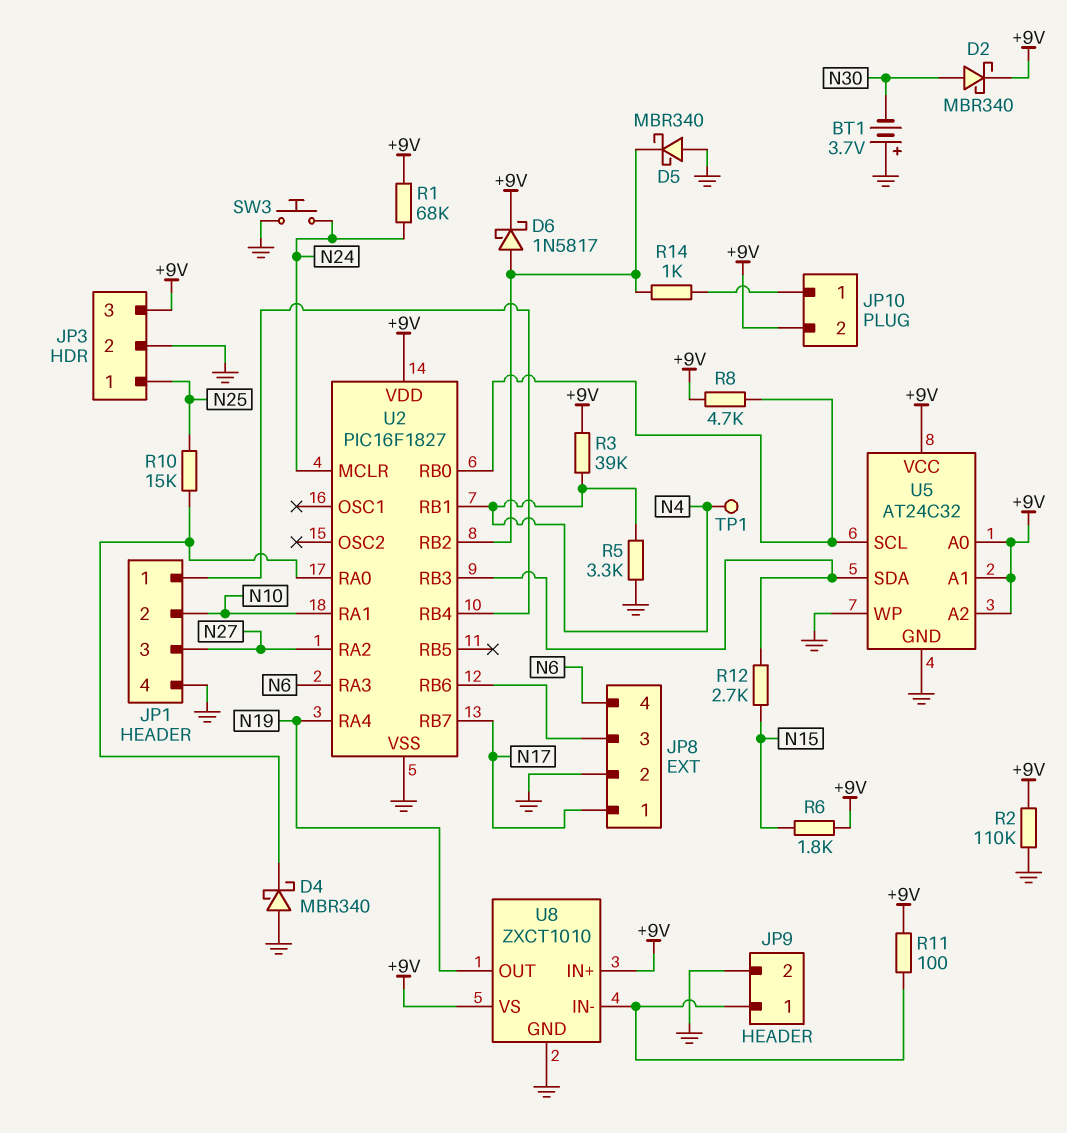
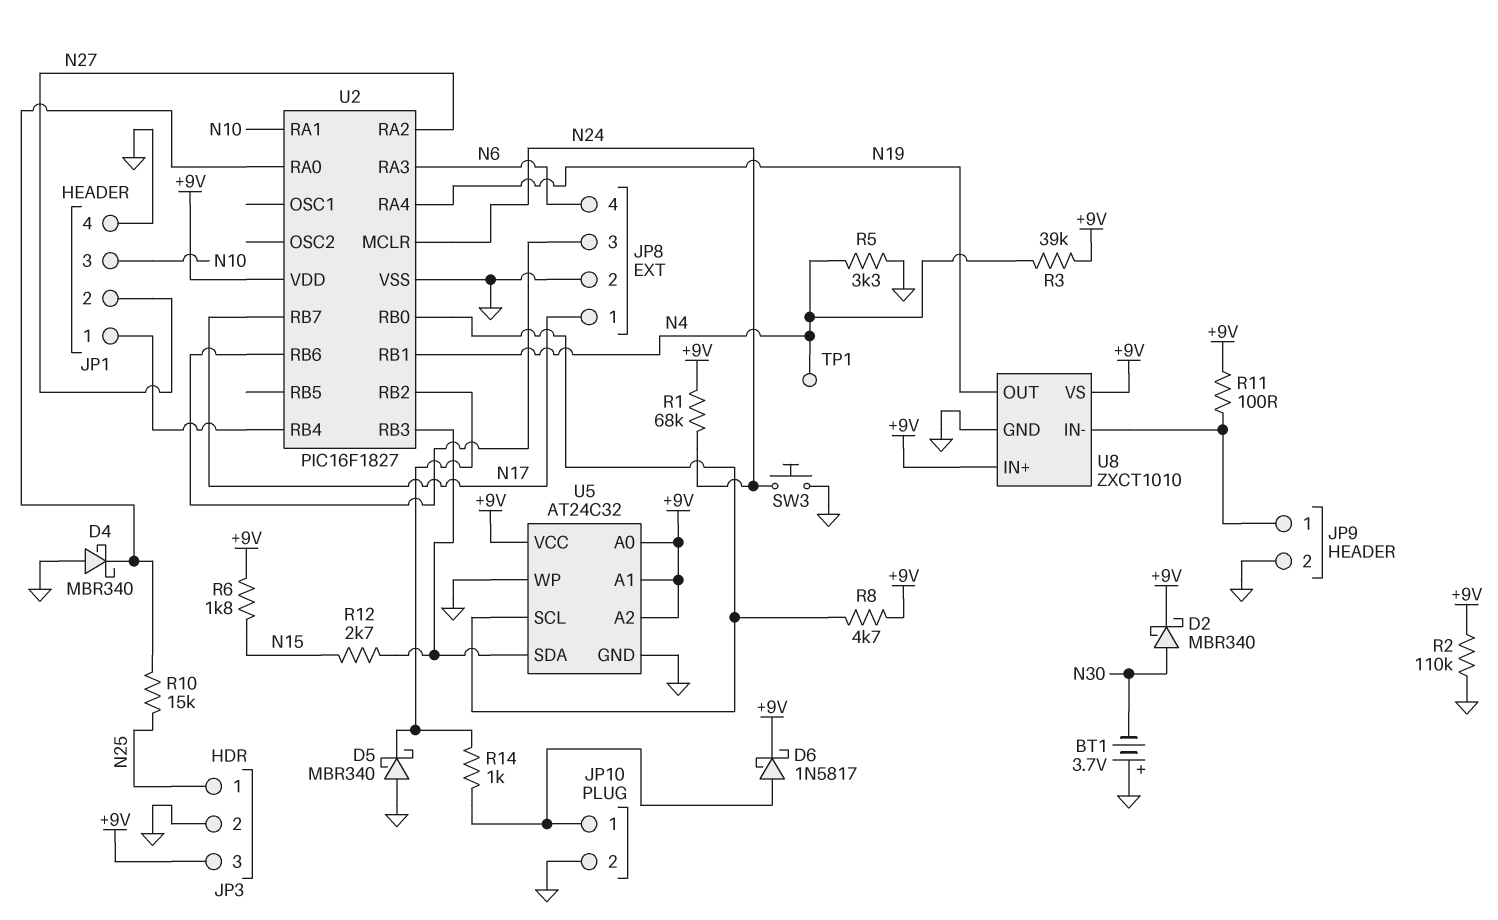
D6: schottky 1N5817 (A U2/RB2, K +9V) -> schottky 1N5817 (A JP10/1, K +9V)
JP1 pin 2: N10 -> N27
JP1 pin 3: N27 -> N10
JP10 pin 2: +9V -> GND

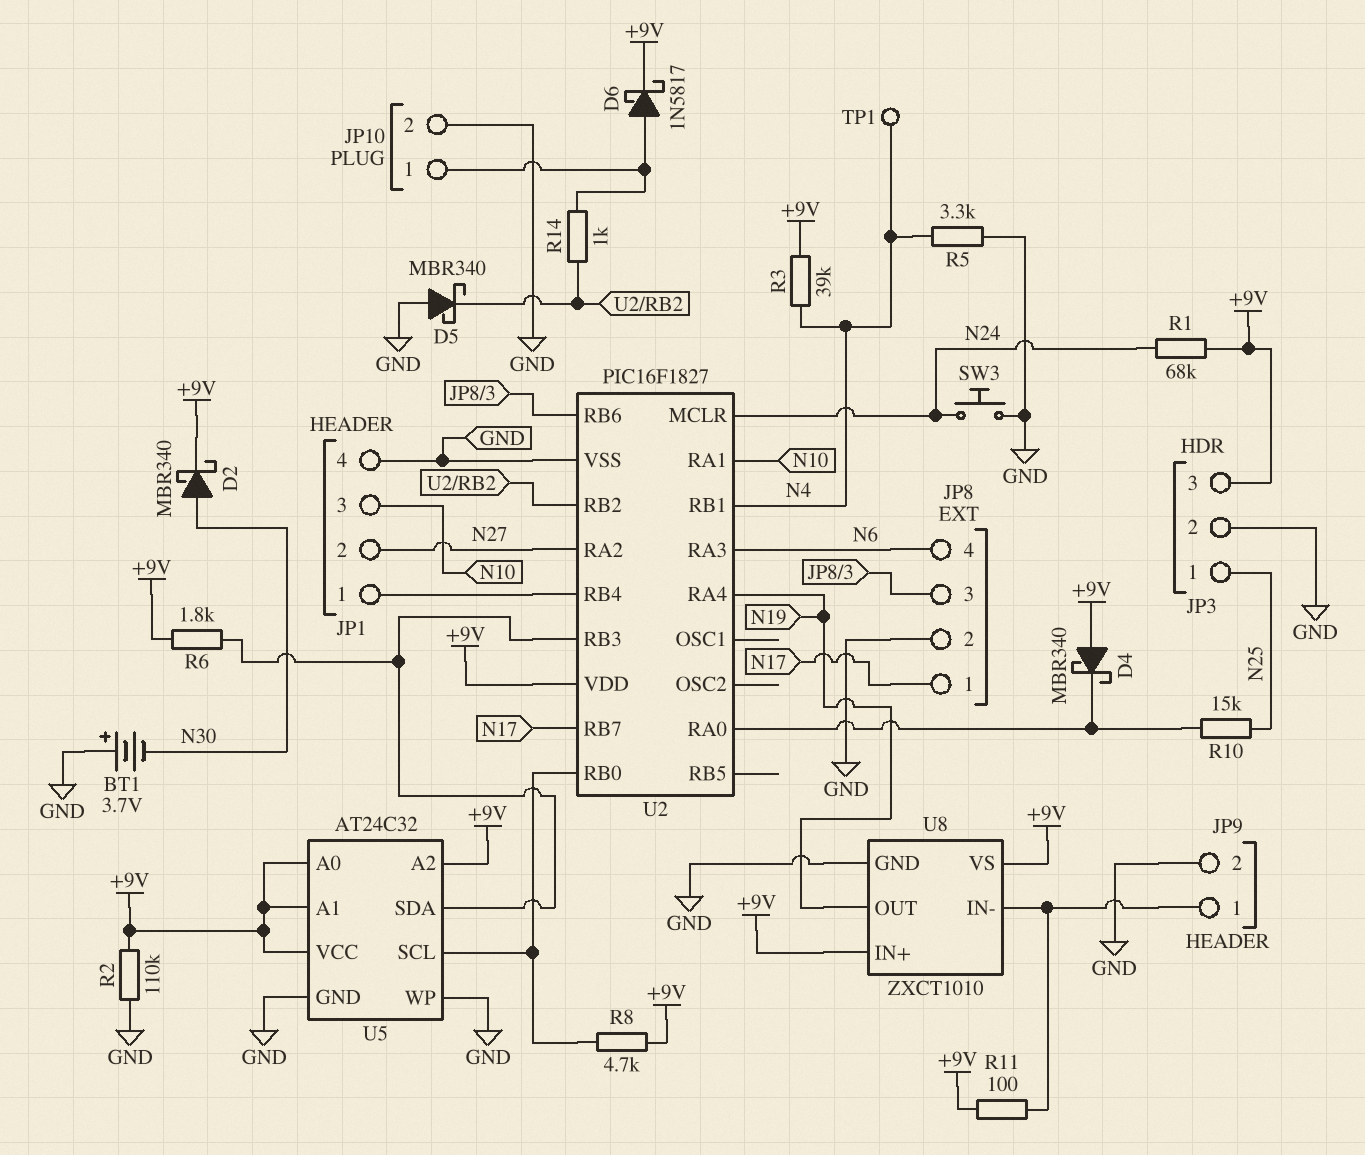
D4: schottky MBR340 (A GND, K U2/RA0) -> schottky MBR340 (A +9V, K U2/RA0)
R6: 1.8k (+9V, N15) -> 1.8k (+9V, U2/RB3)
R12: 2.7k (N15, U2/RB3) -> none

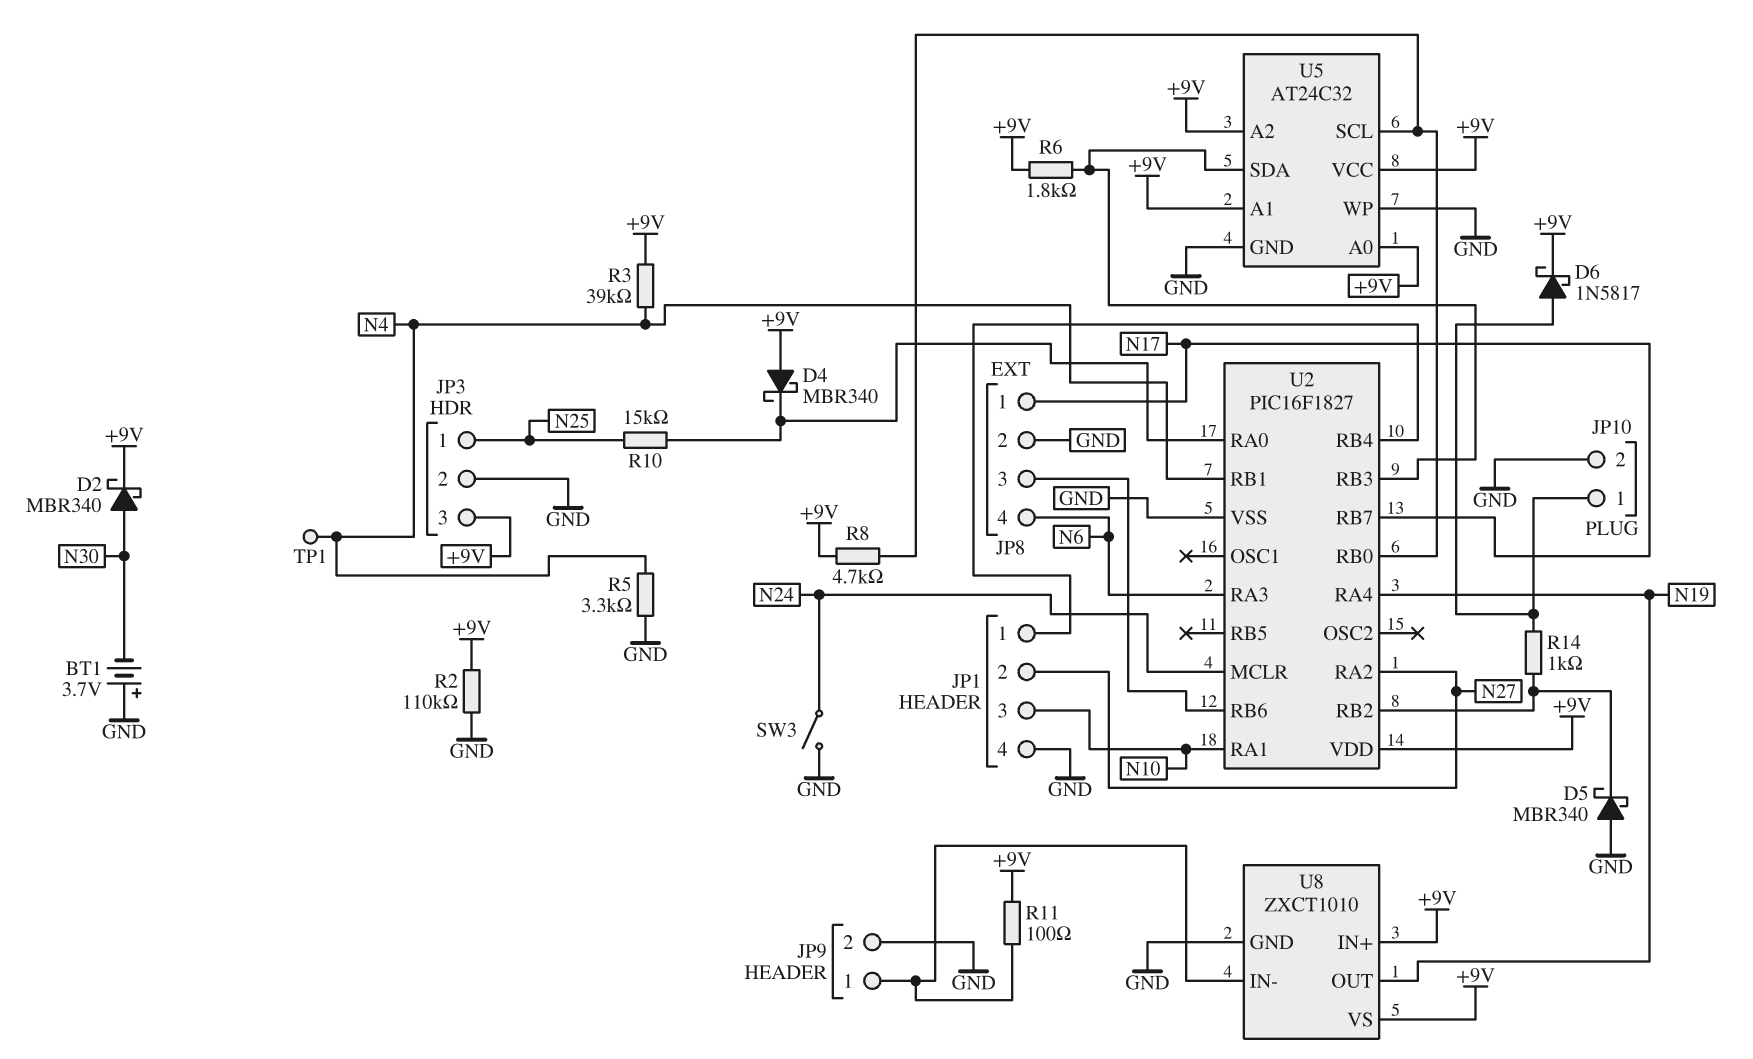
R1: 68k (+9V, N24) -> none
SW3: button (GND, N24) -> switch (GND, N24)

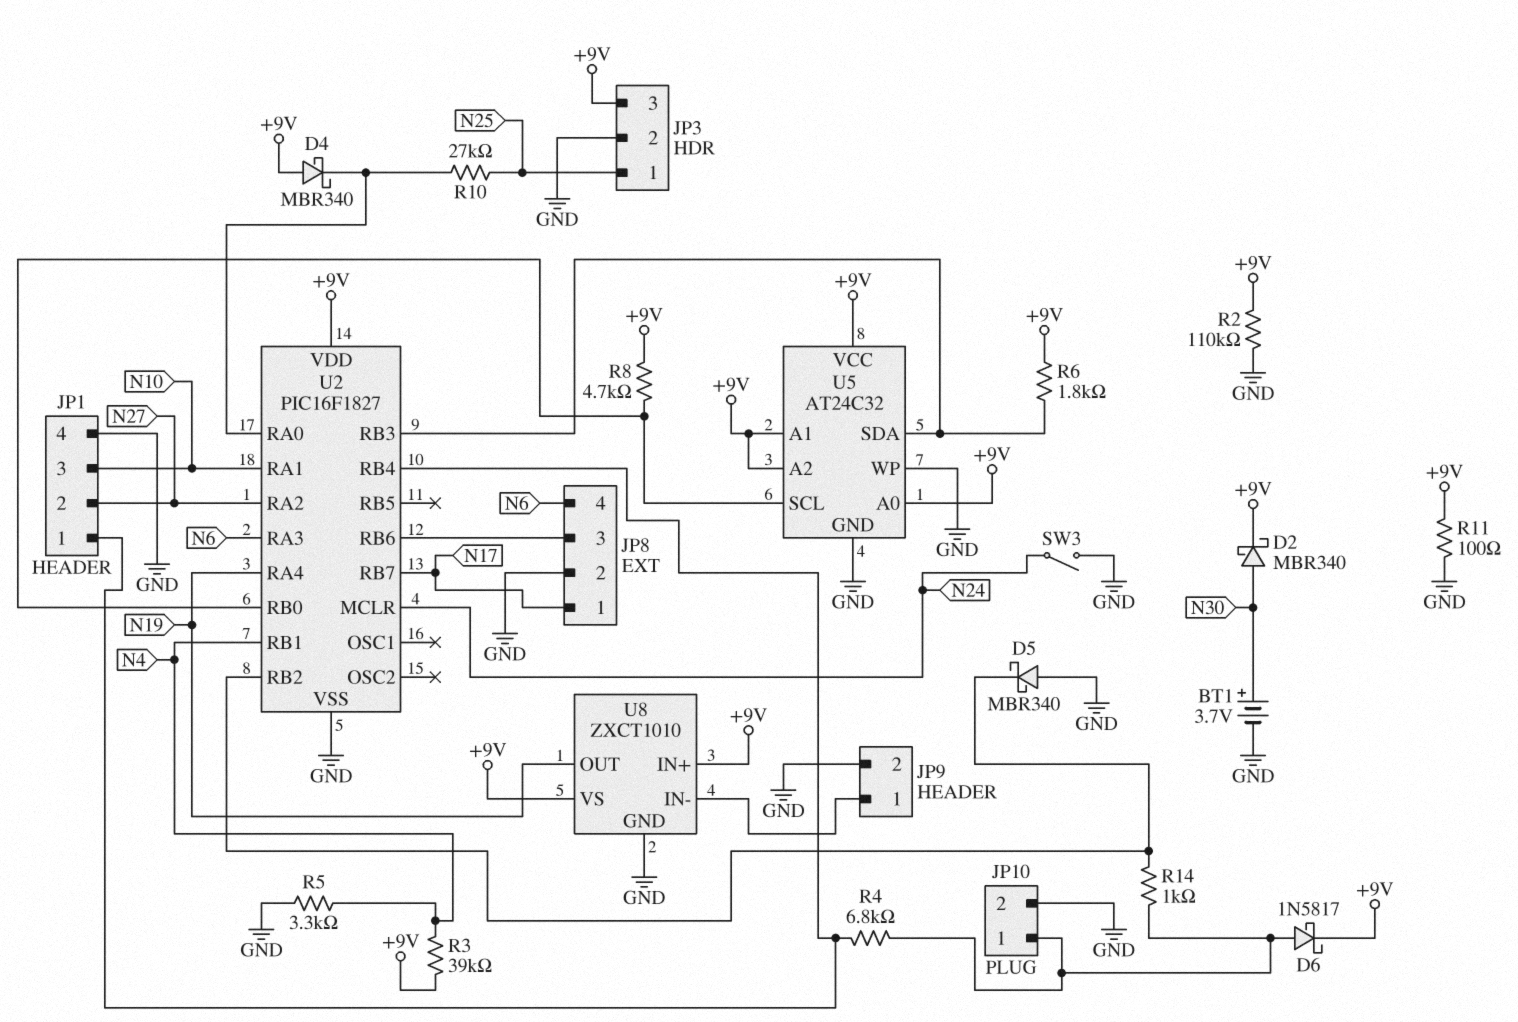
BT1: 3.7V (plus GND, minus N30) -> 3.7V (plus N30, minus GND)
R4: none -> 6.8k (JP1/1, JP10/1)
R10: 15k (N25, U2/RA0) -> 27k (N25, U2/RA0)
R11: 100 (+9V, JP9/1) -> 100 (+9V, GND)
TP1: test point (N4) -> none

